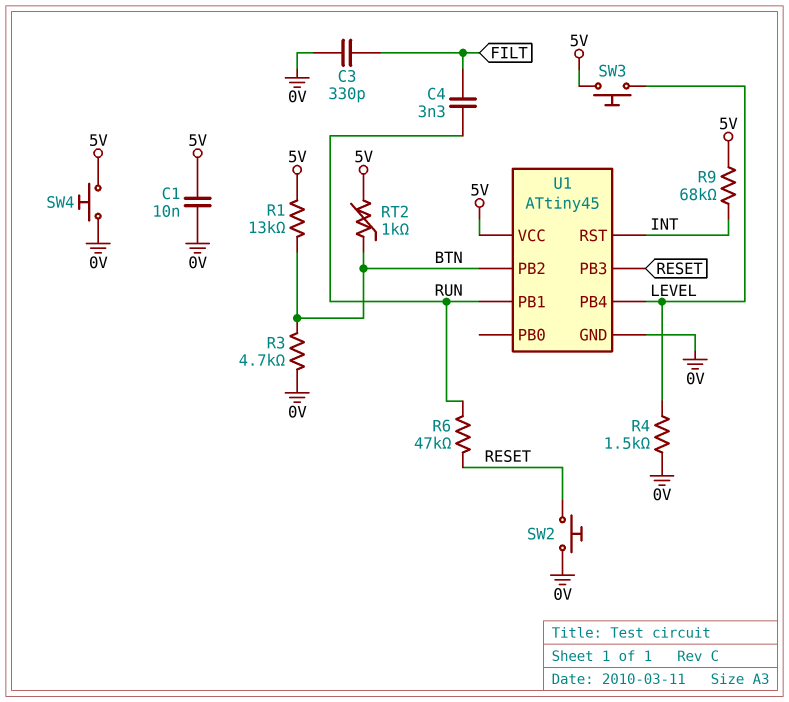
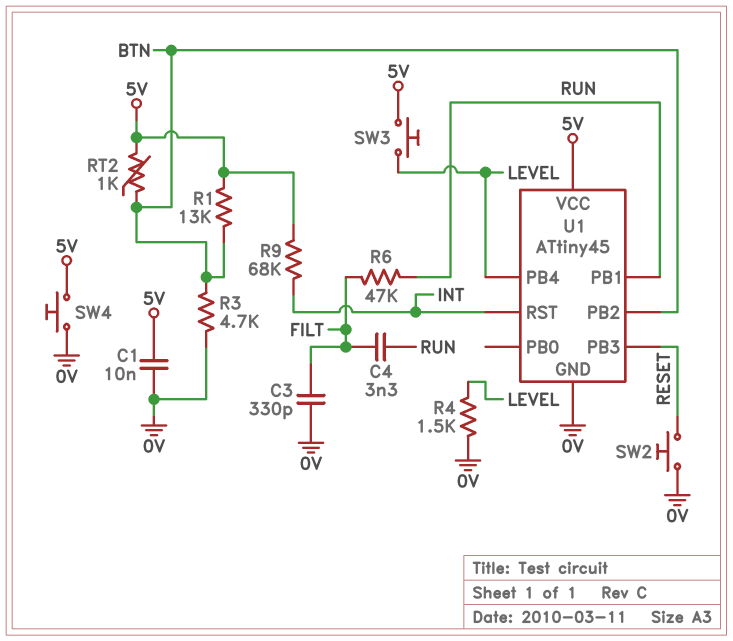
R6: 47k (RESET, RUN) -> 47k (FILT, RUN)

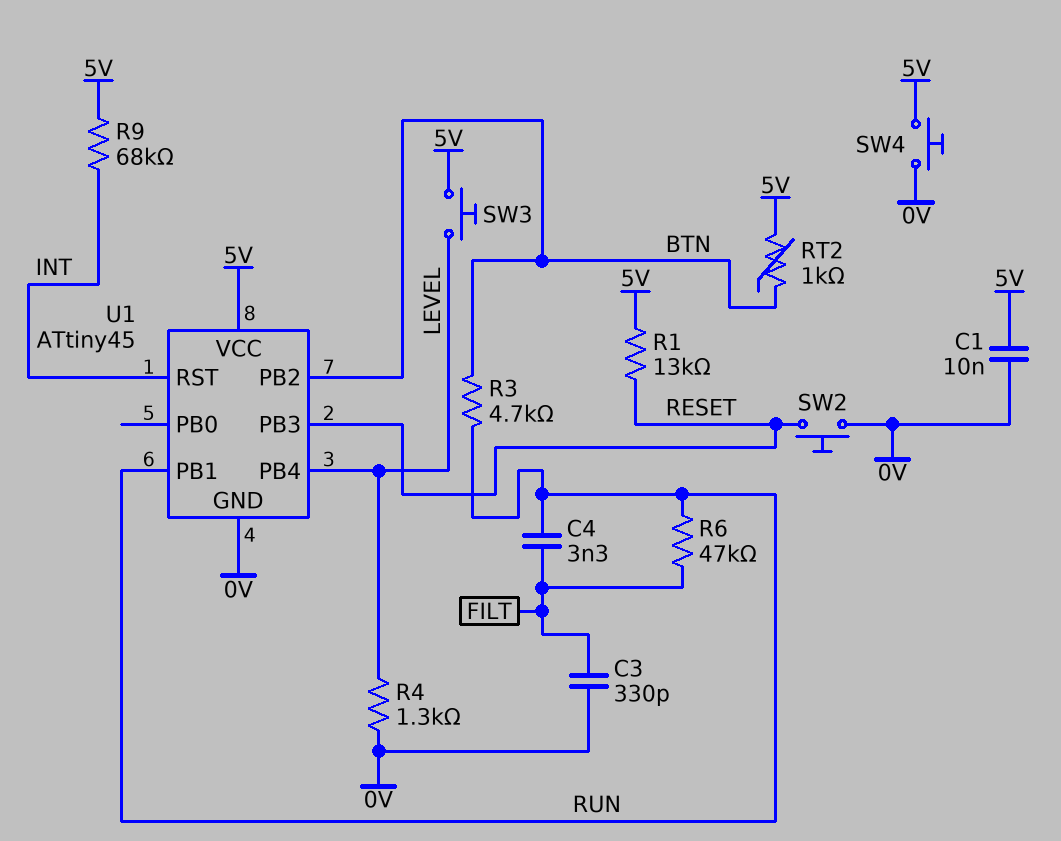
R1: 13k (5V, BTN) -> 13k (5V, RESET)
R3: 4.7k (0V, BTN) -> 4.7k (BTN, RUN)
R4: 1.5k (0V, LEVEL) -> 1.3k (0V, LEVEL)

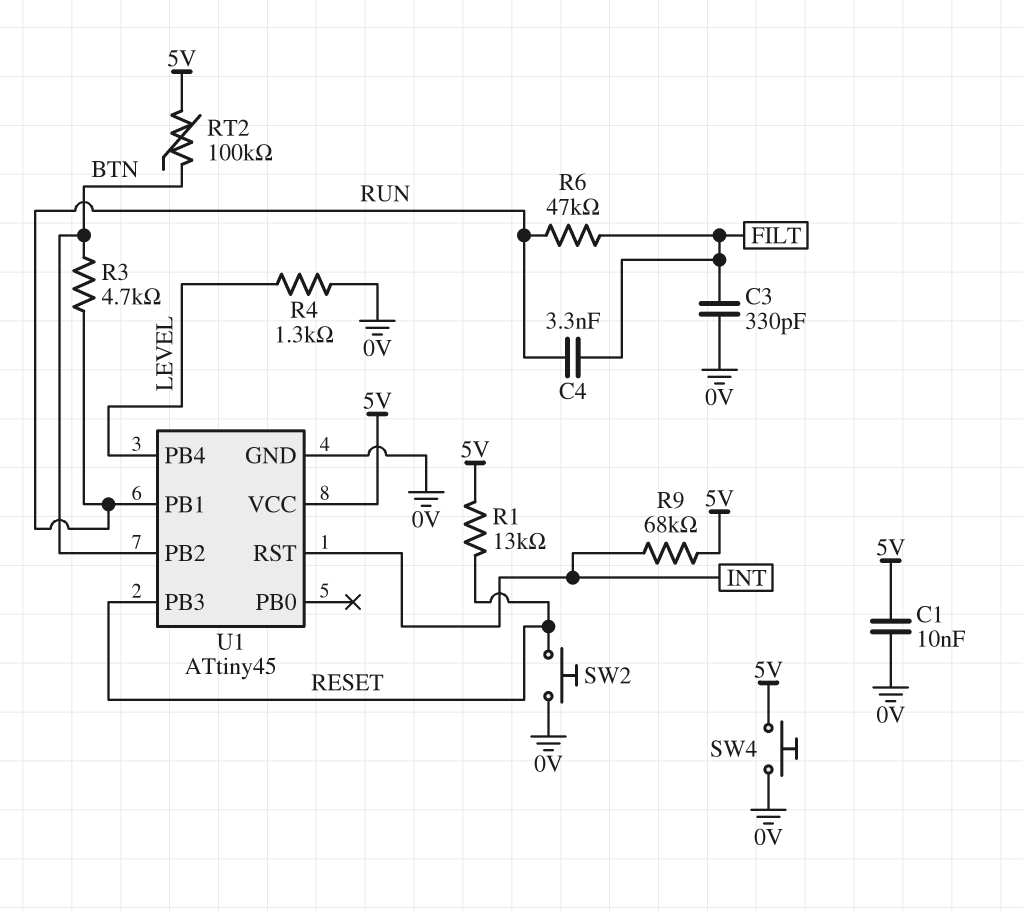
RT2: 1k (5V, BTN) -> 100k (5V, BTN)
SW3: button (5V, LEVEL) -> none

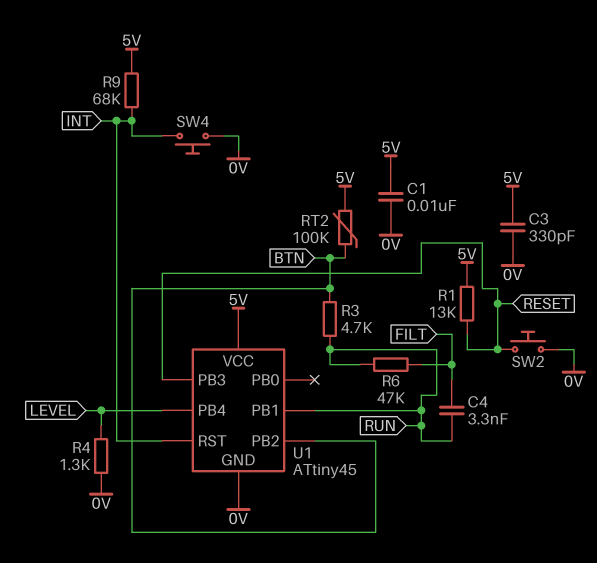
C3: 330pF (0V, FILT) -> 330pF (0V, 5V)
SW4: button (0V, 5V) -> button (0V, INT)

